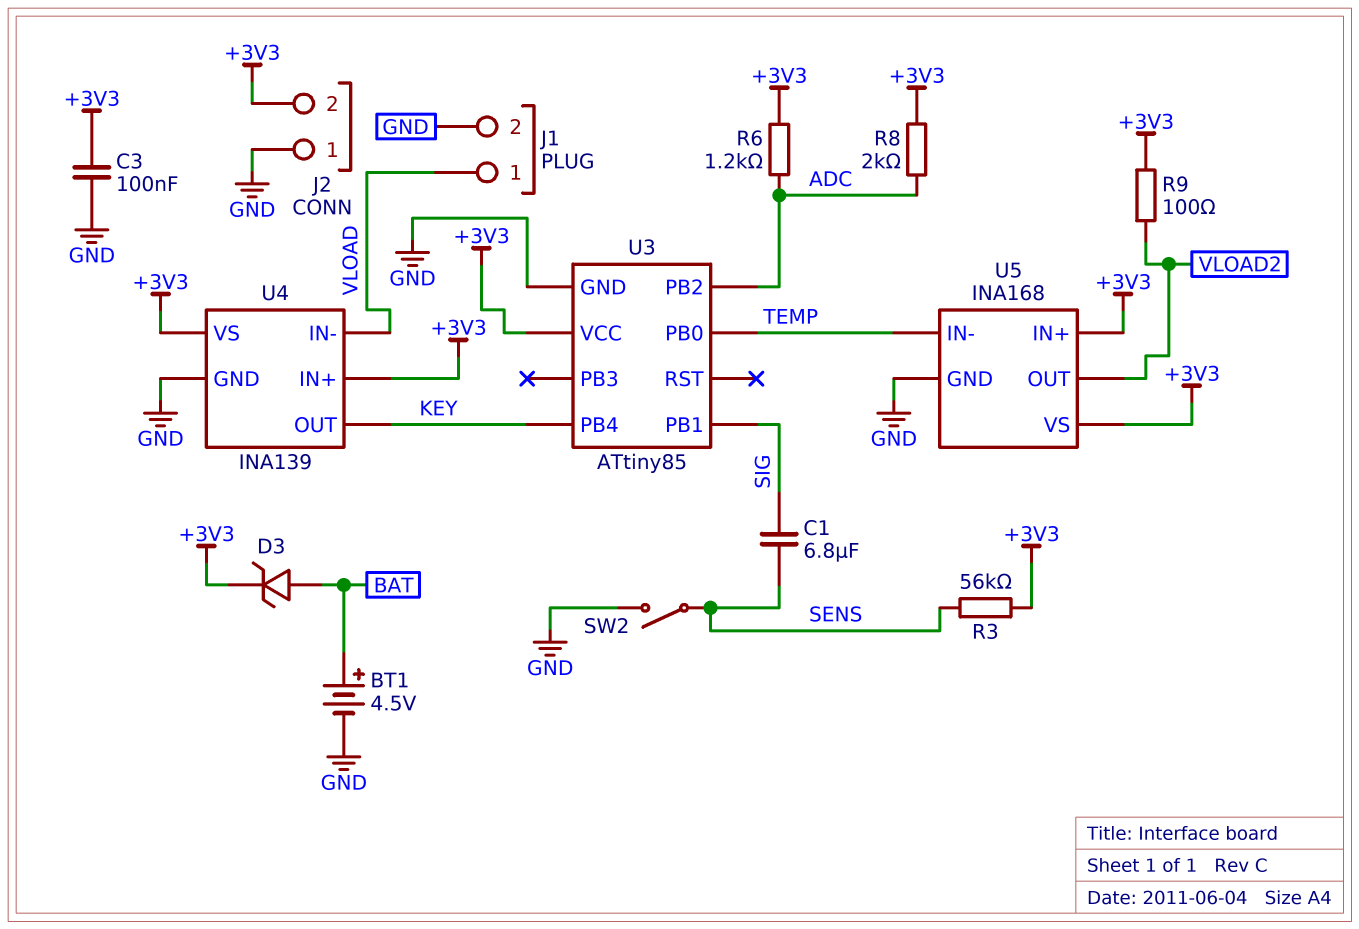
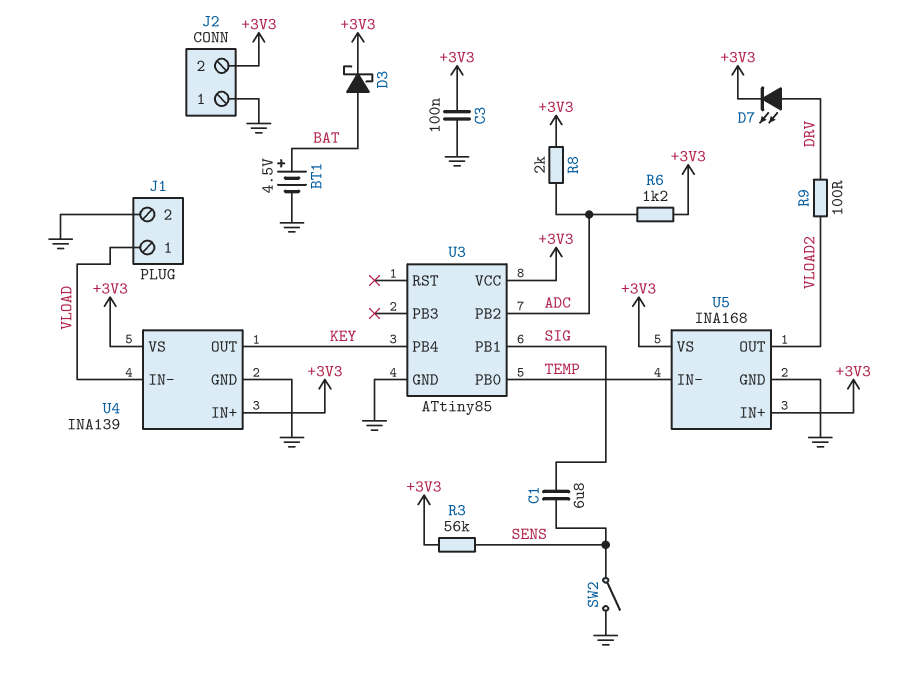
D3: zener (A BAT, K +3V3) -> schottky (A BAT, K +3V3)
D7: none -> LED (A DRV, K +3V3)
R9: 100 (+3V3, VLOAD2) -> 100 (DRV, VLOAD2)

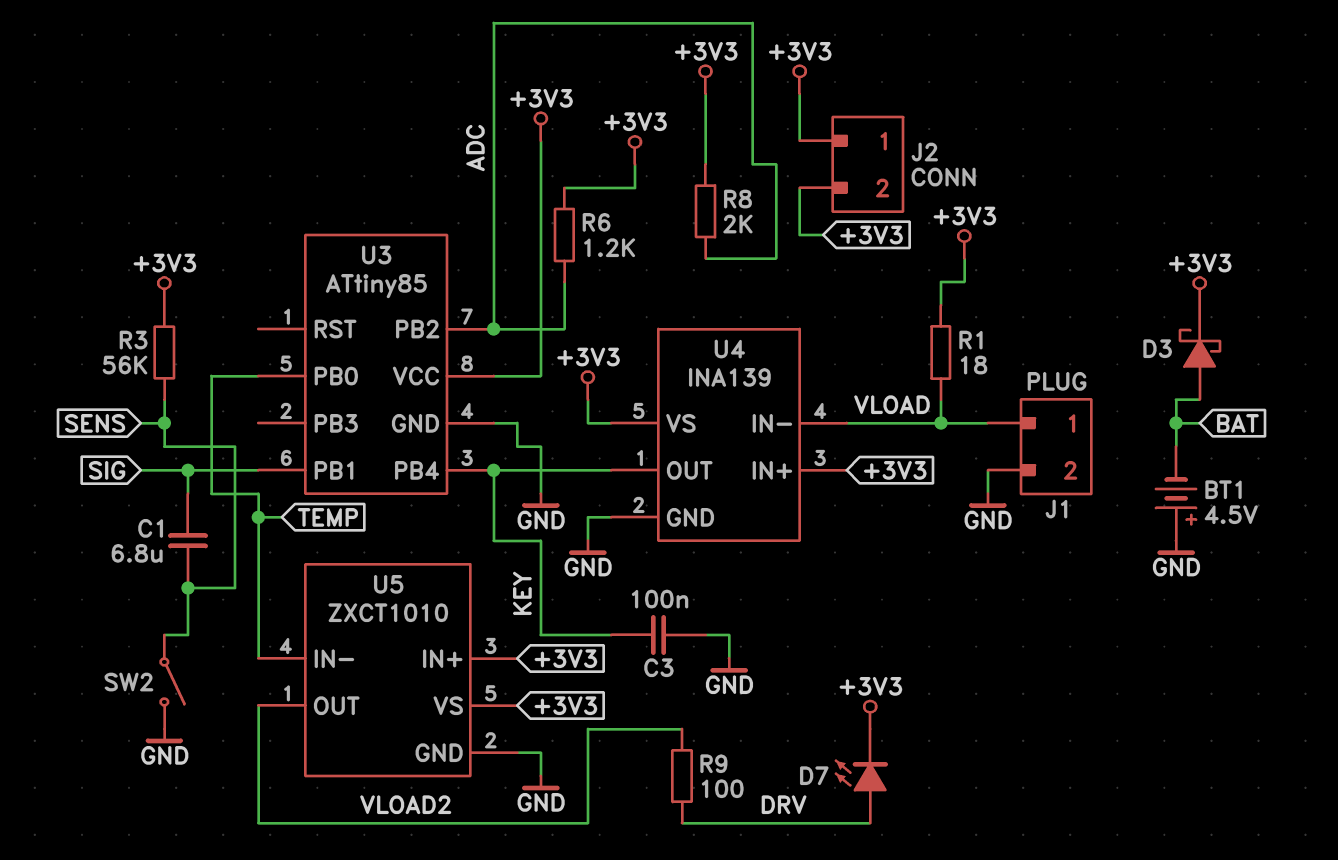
BT1: 4.5V (plus BAT, minus GND) -> 4.5V (plus GND, minus BAT)
C3: 100nF (+3V3, GND) -> 100nF (GND, KEY)
J2 pin 1: GND -> +3V3
R1: none -> 18 (+3V3, VLOAD)
U5: INA168 -> ZXCT1010

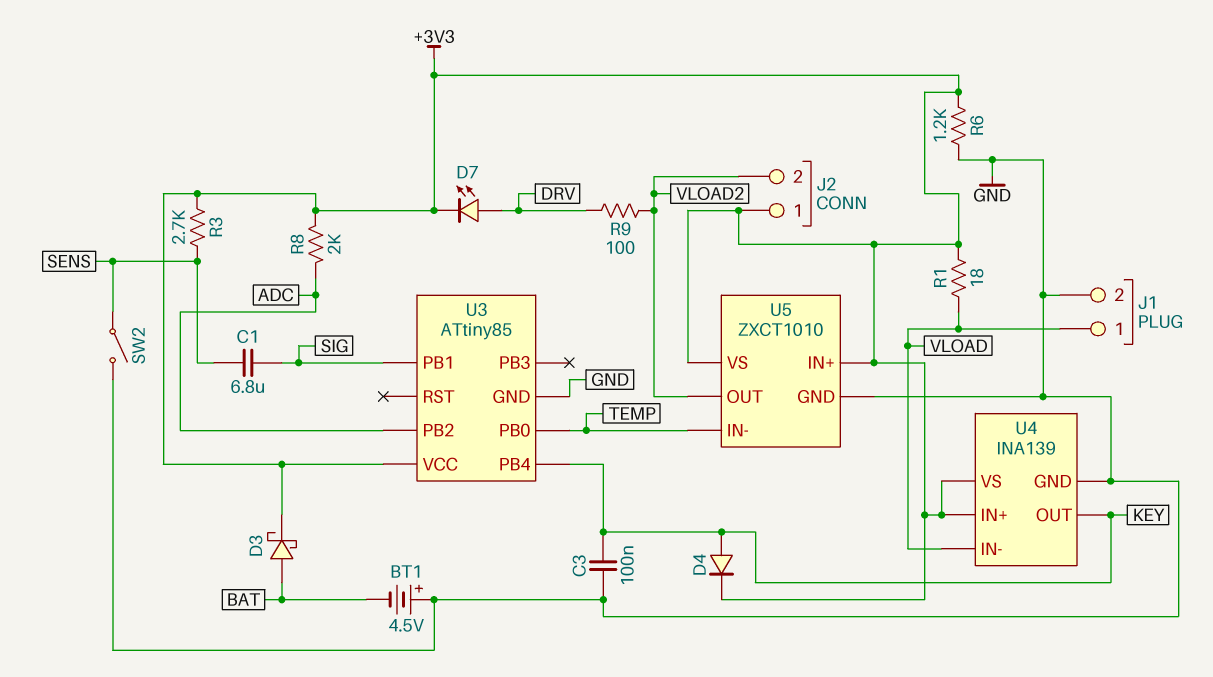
D4: none -> diode (A KEY, K +3V3)
J2 pin 2: +3V3 -> VLOAD2
R3: 56k (+3V3, SENS) -> 2.7k (+3V3, SENS)
R6: 1.2k (+3V3, ADC) -> 1.2k (+3V3, GND)

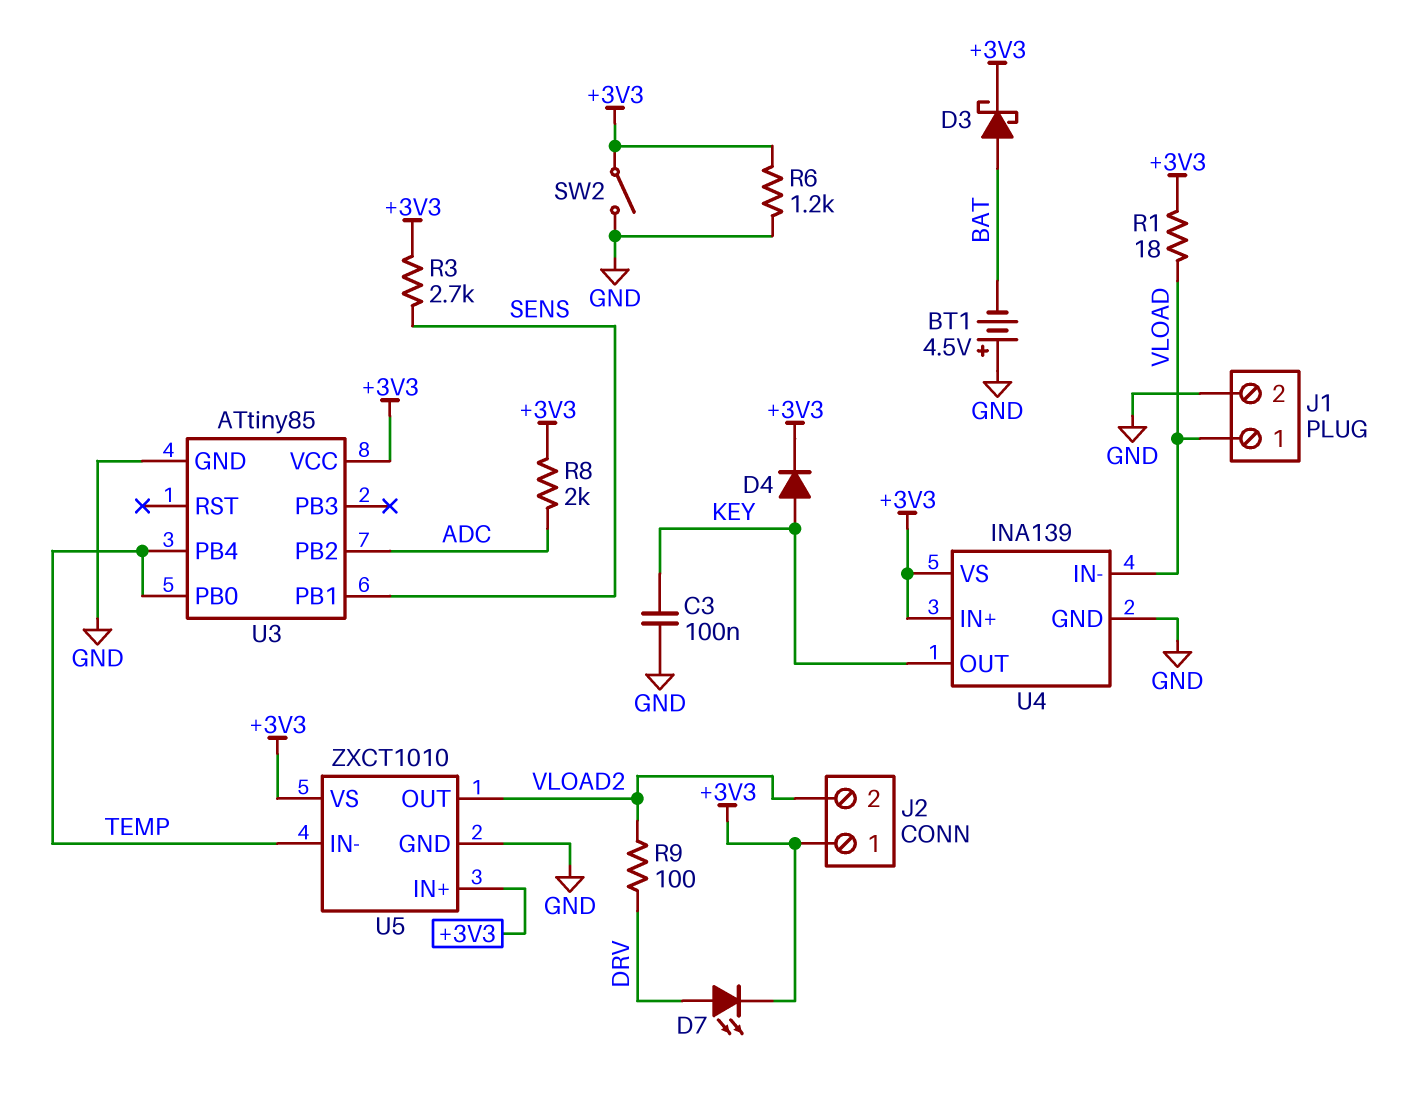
C1: 6.8uF (SENS, SIG) -> none
SW2: switch (GND, SENS) -> switch (+3V3, GND)
U3 pin PB1: SIG -> SENS
U3 pin PB4: KEY -> TEMP

